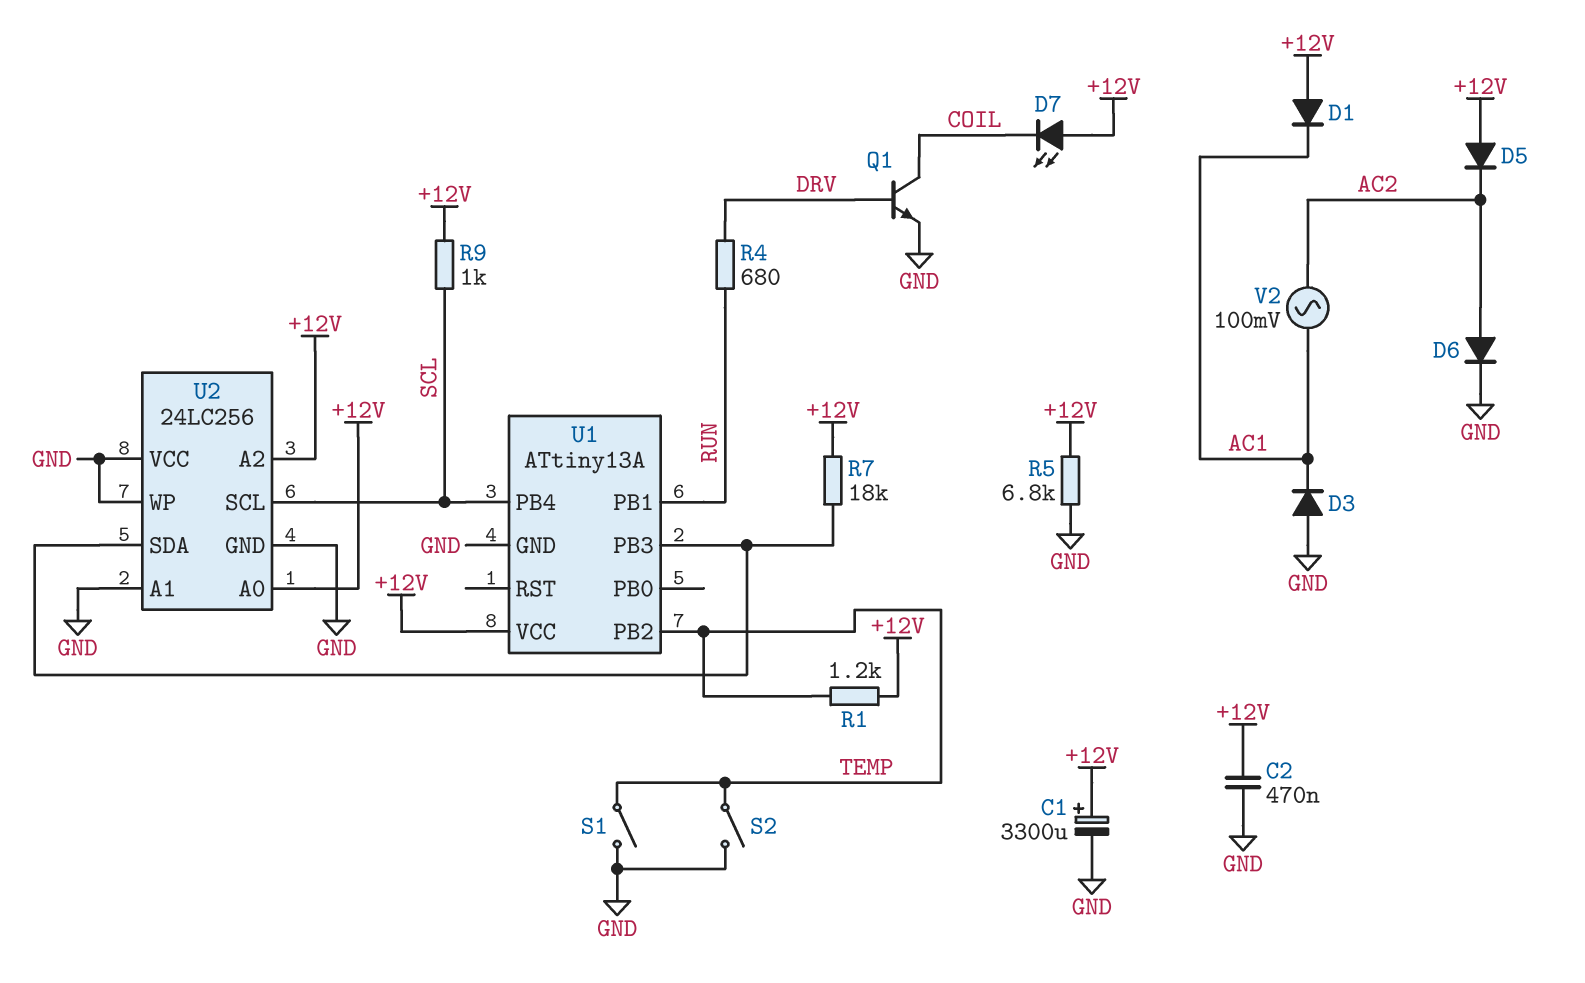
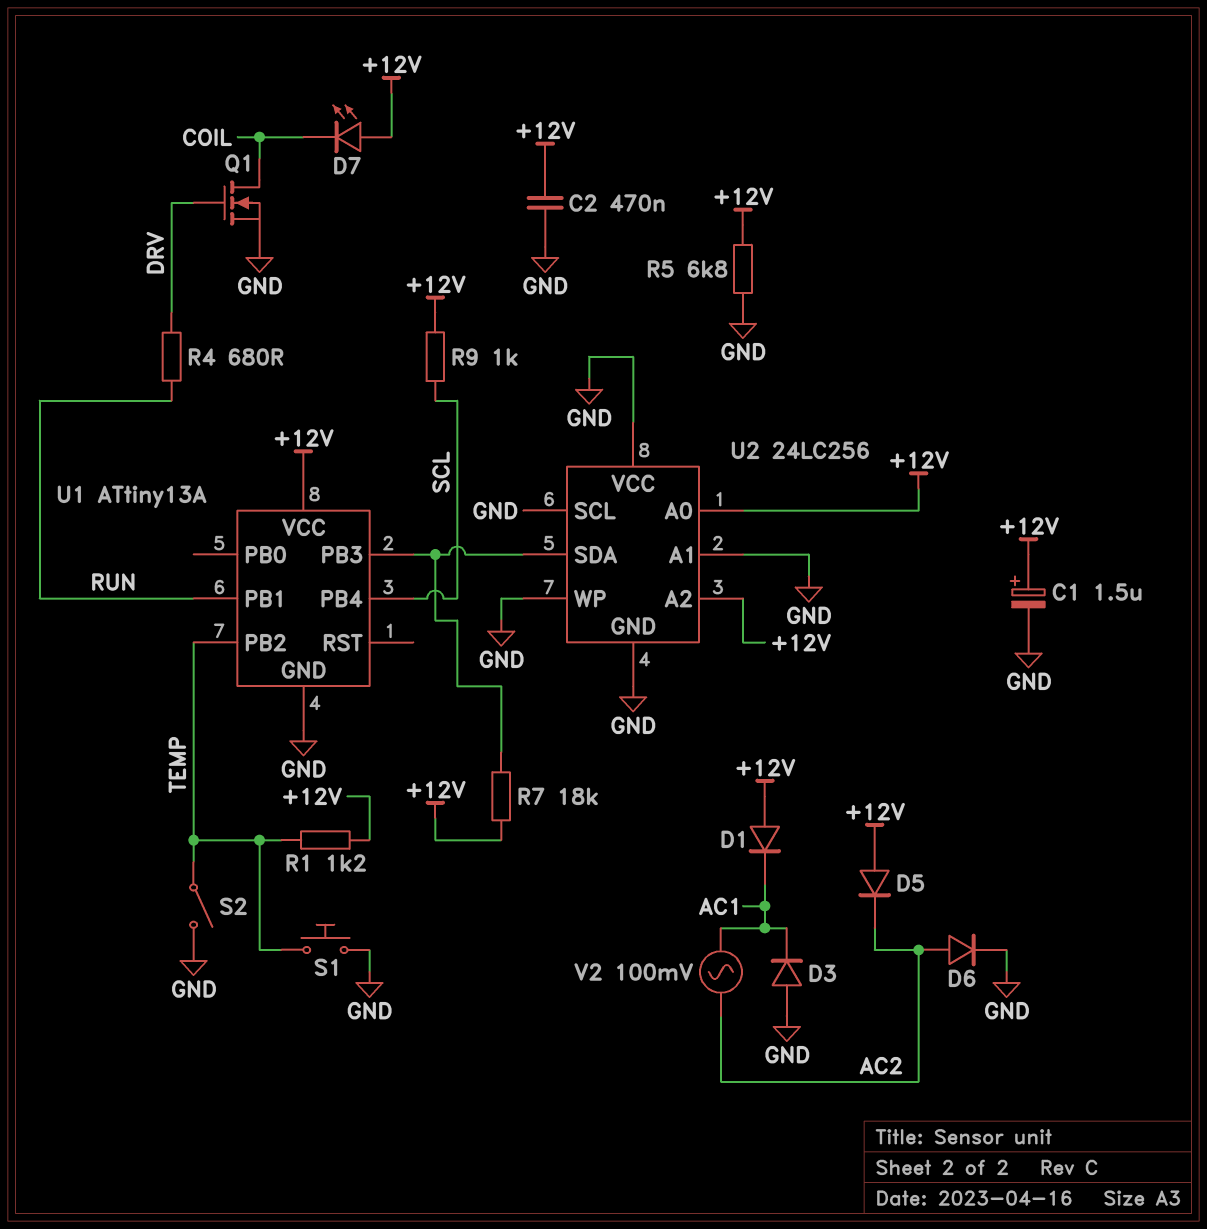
C1: 3300uF (plus +12V, minus GND) -> 1.5uF (plus +12V, minus GND)
Q1: NPN (B DRV, C COIL, E GND) -> NMOS (G DRV, D COIL, S GND)
S1: switch (GND, TEMP) -> button (GND, TEMP)
U2 pin SCL: SCL -> GND

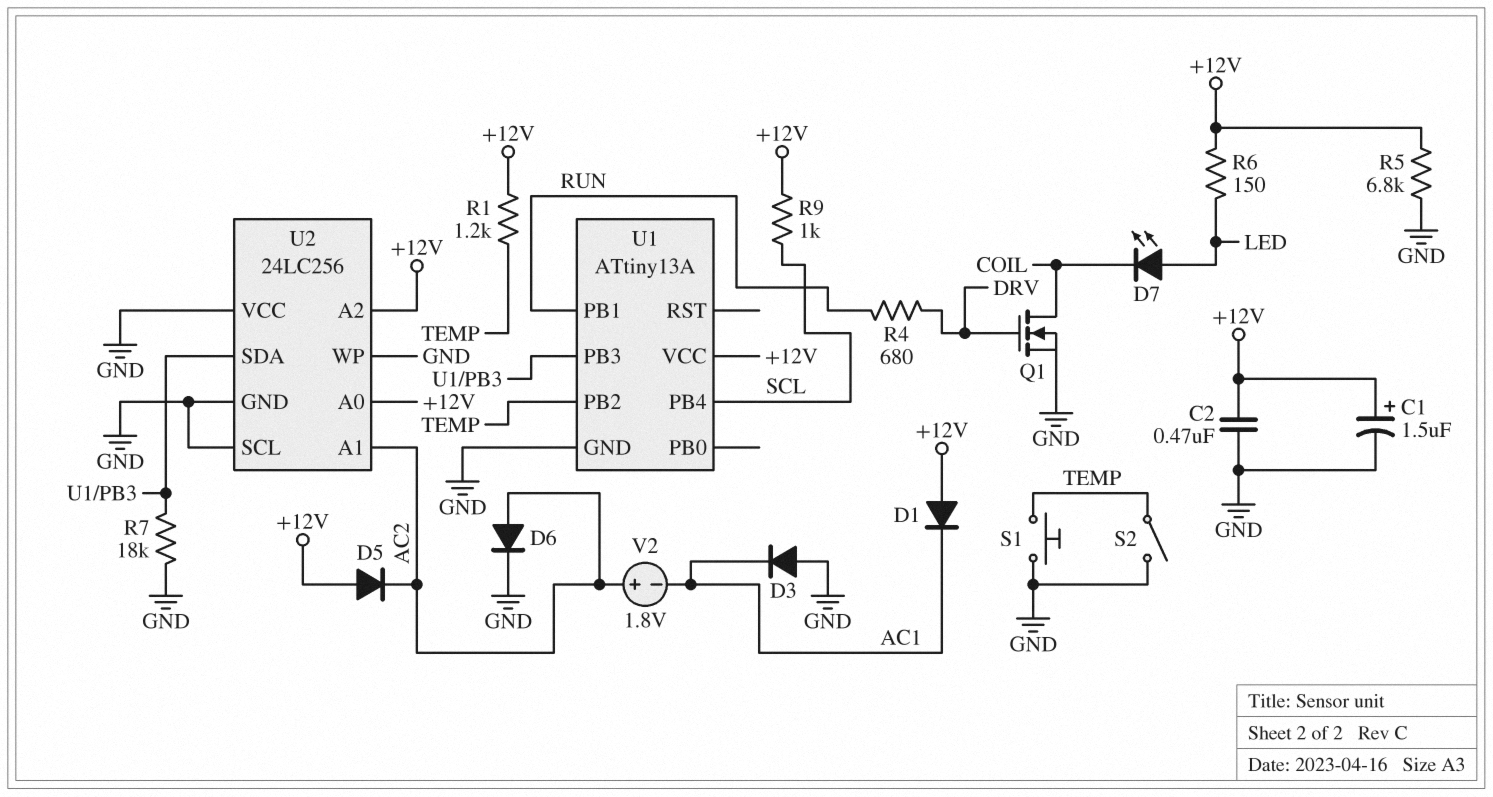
D7: LED (A +12V, K COIL) -> LED (A LED, K COIL)
R6: none -> 150 (+12V, LED)
R7: 18k (+12V, U1/PB3) -> 18k (GND, U1/PB3)
U2 pin A1: GND -> AC2
V2: AC 100mV (AC1, AC2) -> 1.8V (plus AC2, minus AC1)

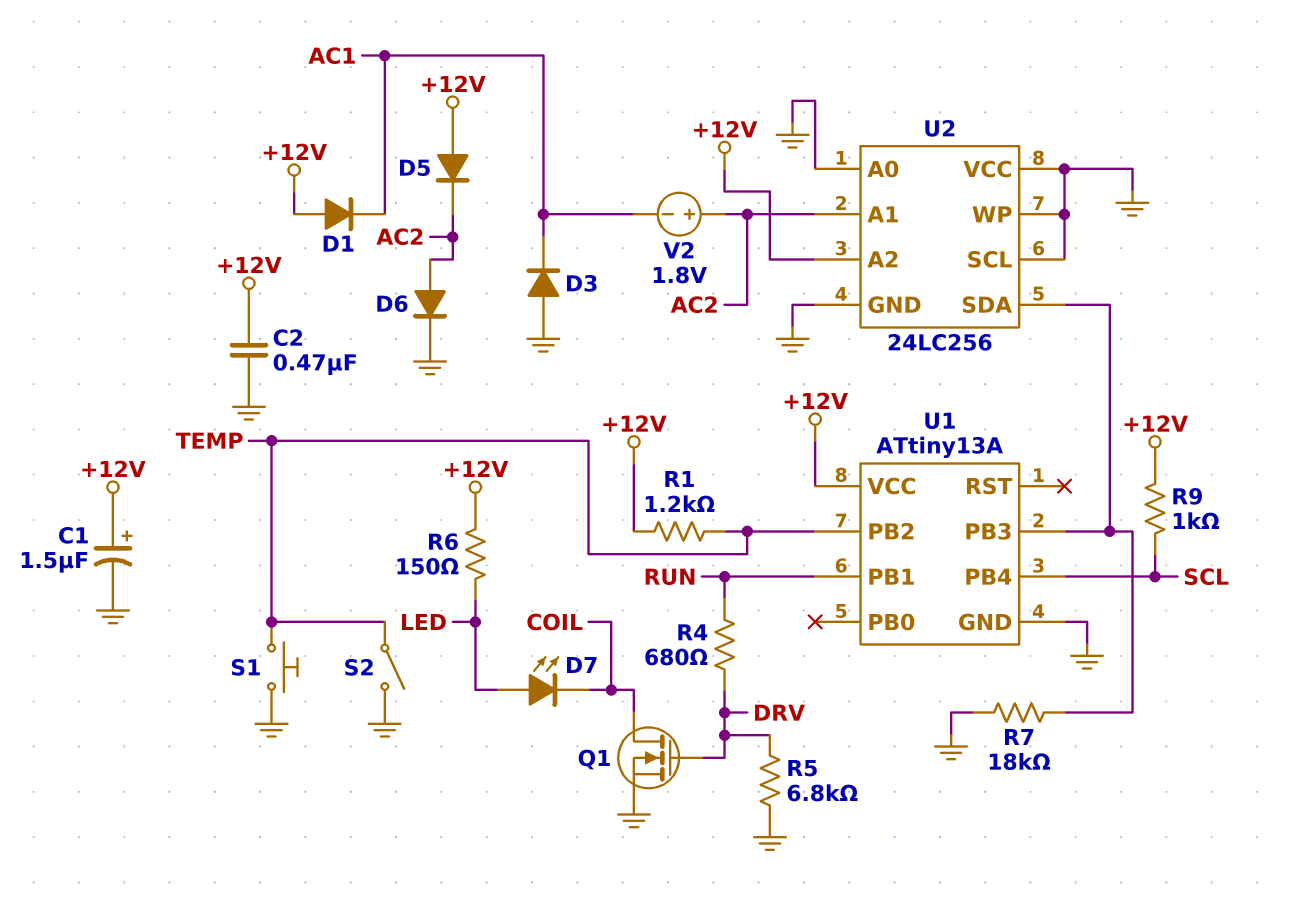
R5: 6.8k (+12V, GND) -> 6.8k (DRV, GND)
U2 pin A0: +12V -> GND

